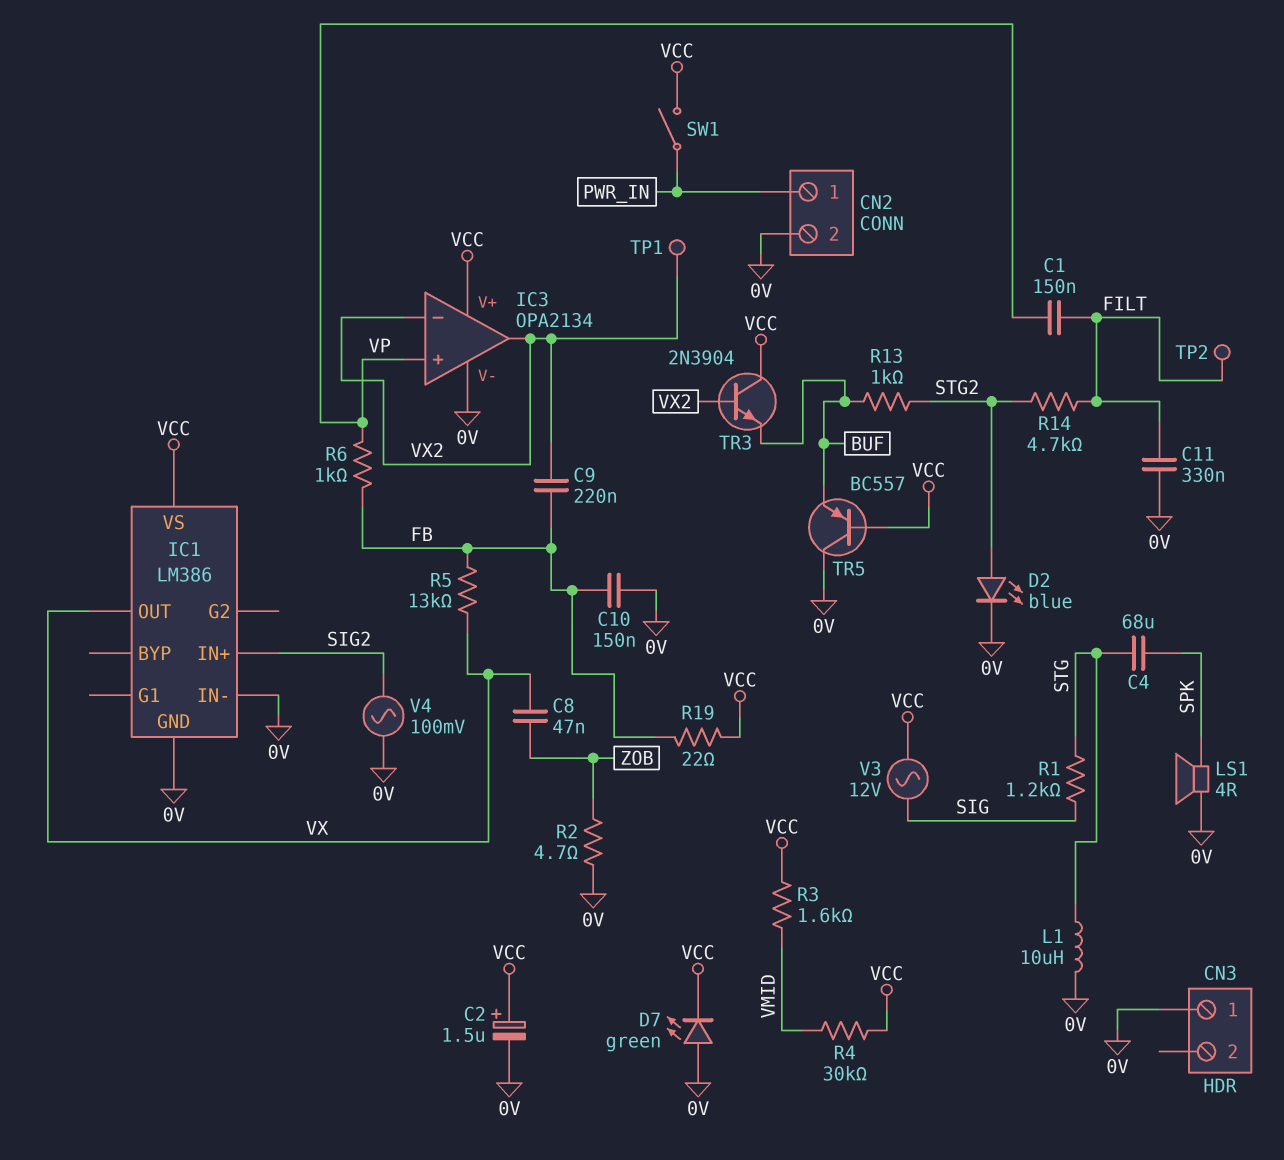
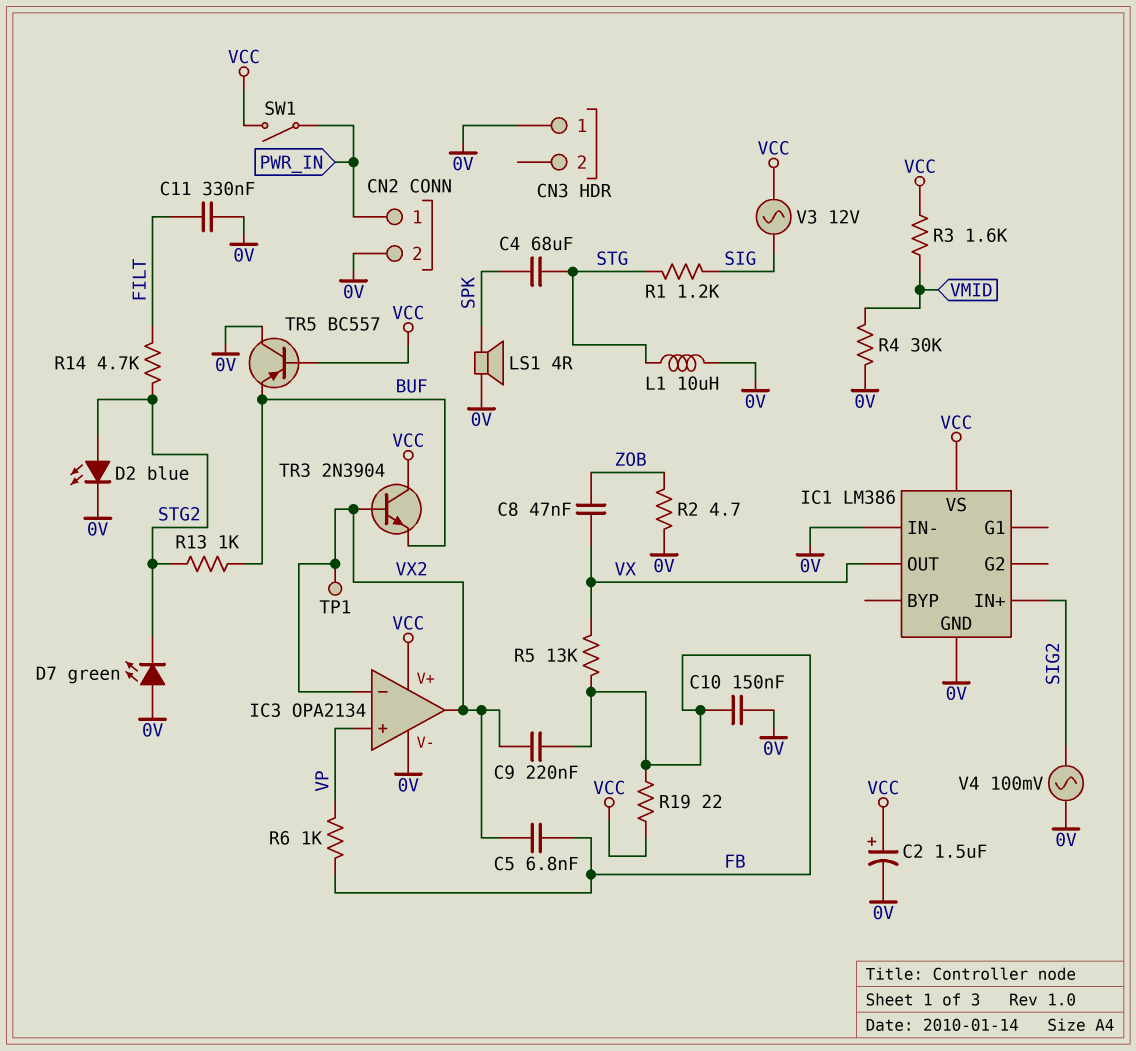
C1: 150nF (FILT, VP) -> none
C5: none -> 6.8nF (FB, VX2)
D7: LED green (A 0V, K VCC) -> LED green (A 0V, K STG2)
R4: 30k (VCC, VMID) -> 30k (0V, VMID)
TP2: test point (FILT) -> none

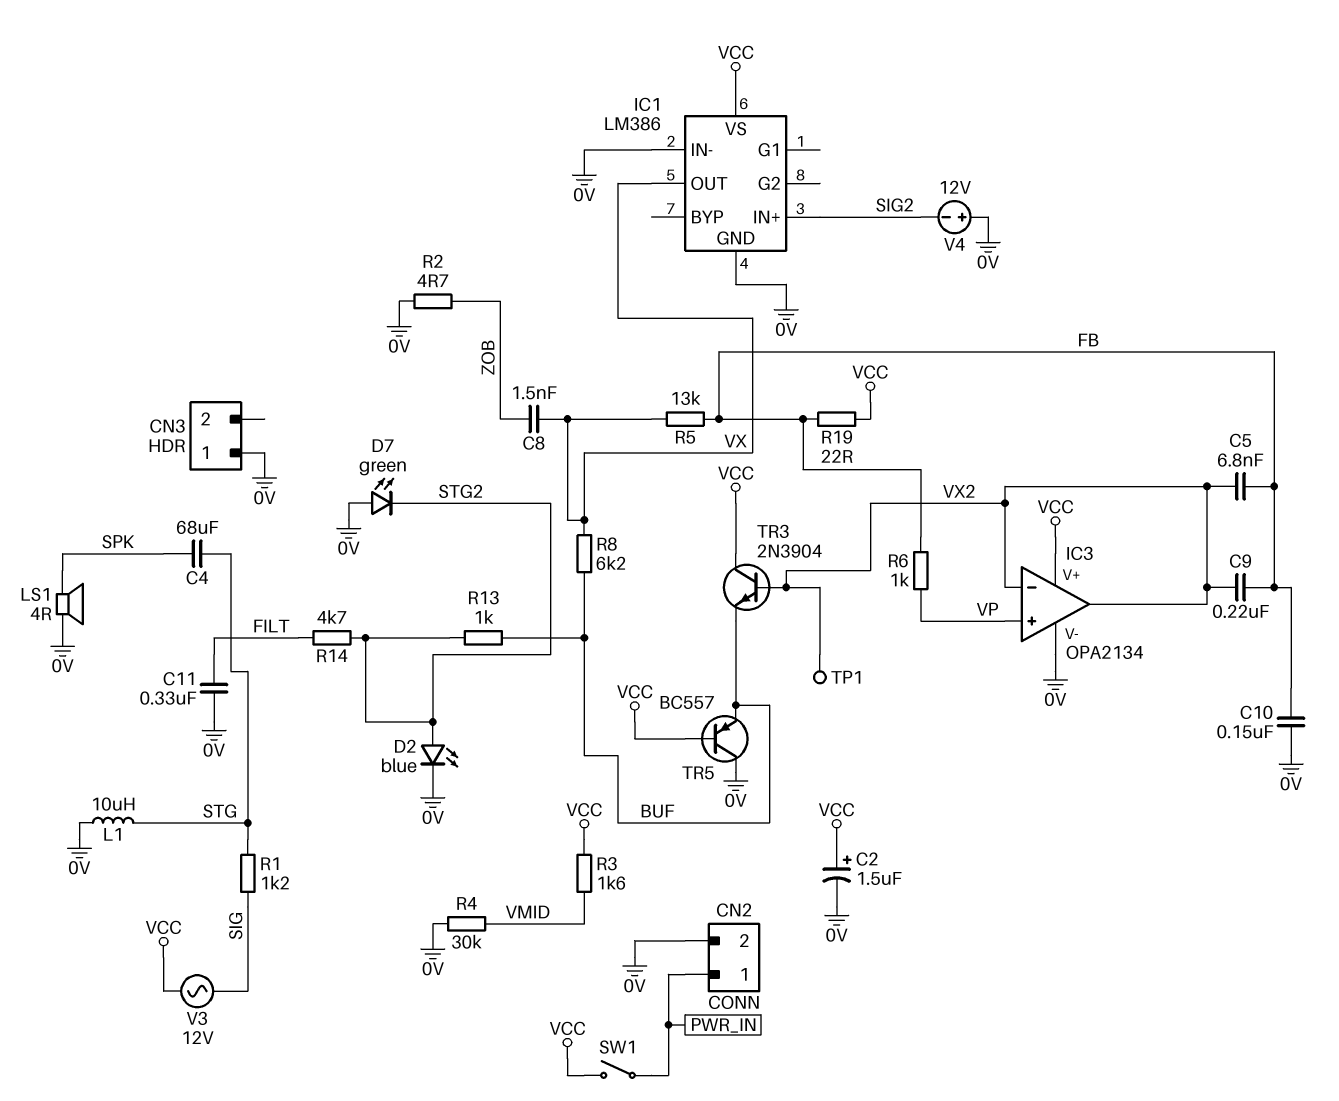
C8: 47nF (VX, ZOB) -> 1.5nF (VX, ZOB)
R8: none -> 6.2k (BUF, VX)
V4: AC 100mV (0V, SIG2) -> 12V (plus 0V, minus SIG2)

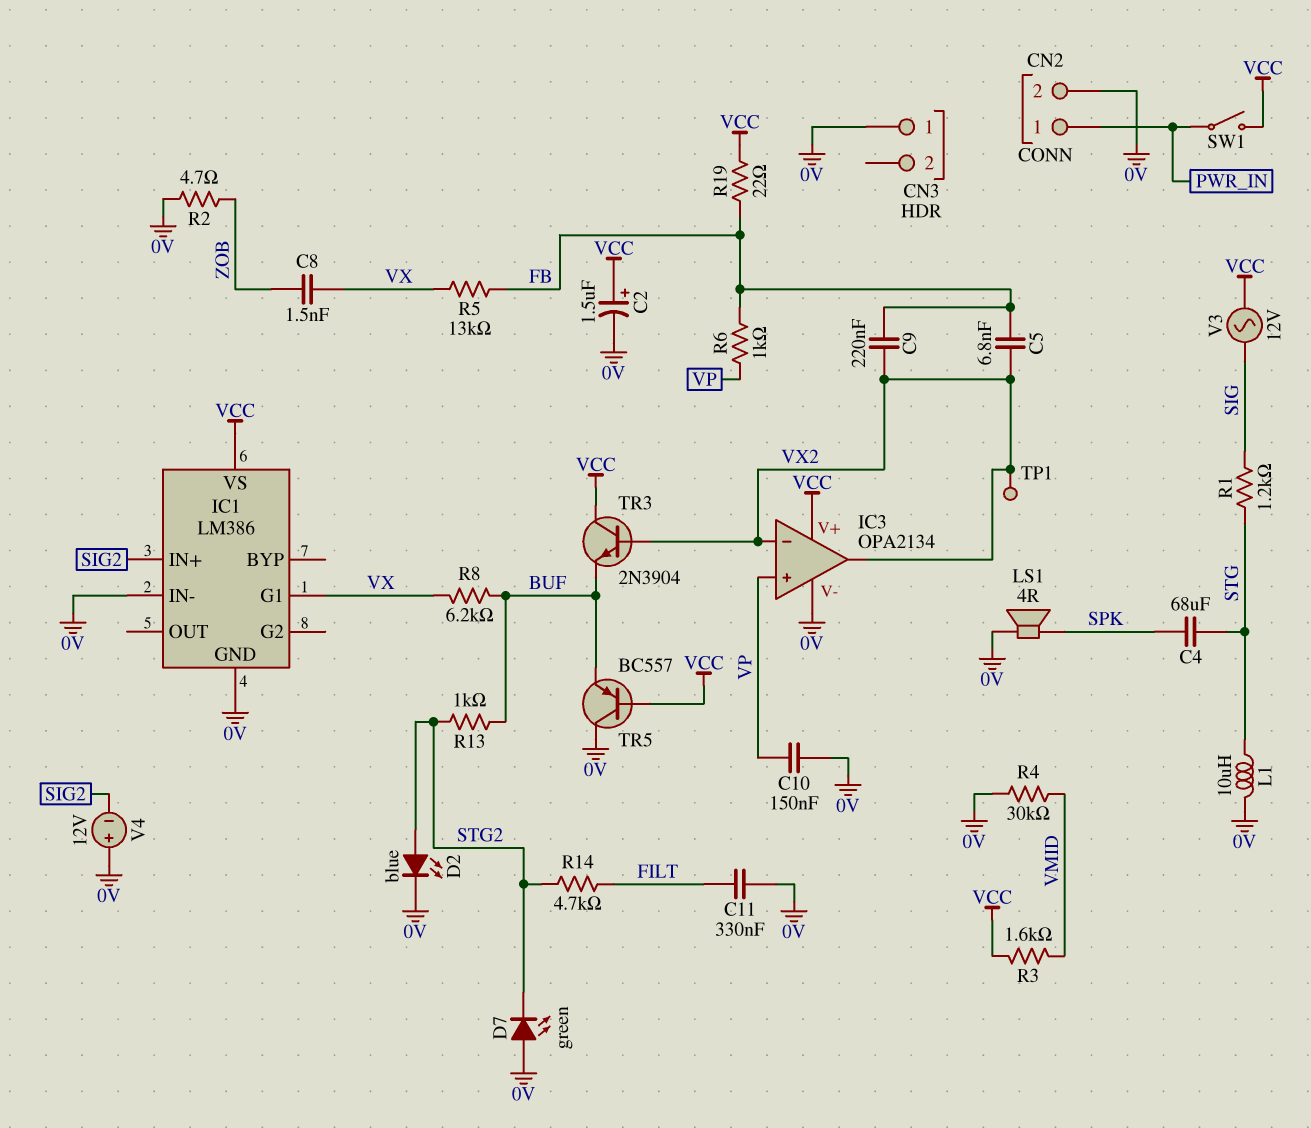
C10: 150nF (0V, FB) -> 150nF (0V, VP)
IC1 pin G1: none -> VX
IC1 pin OUT: VX -> none

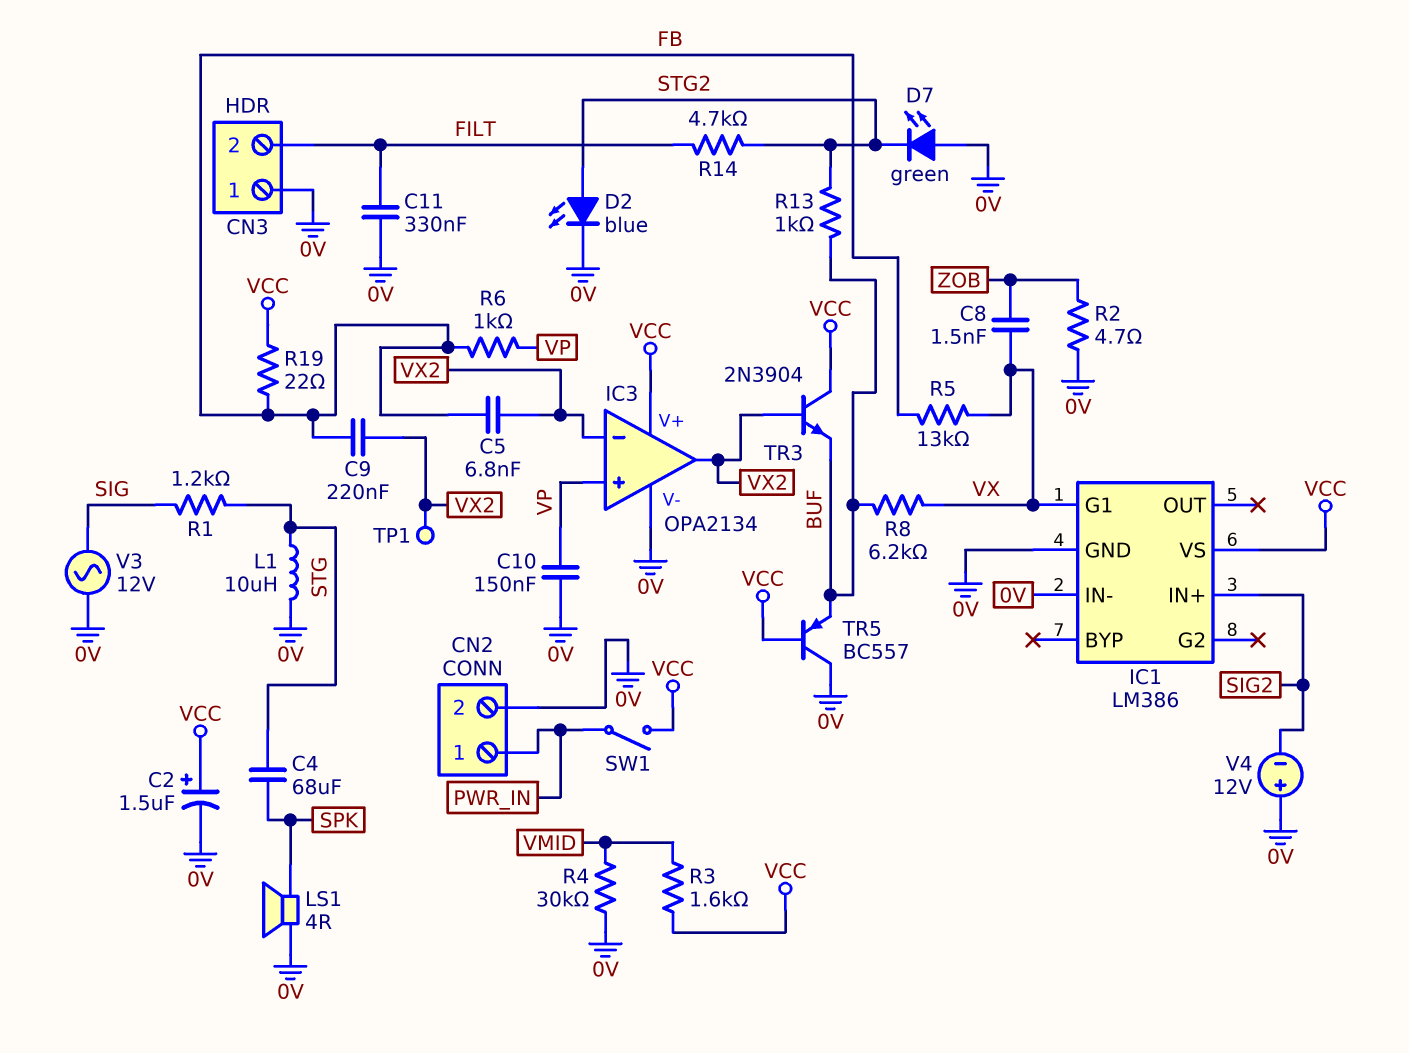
CN3 pin 2: none -> FILT
V3: AC 12V (SIG, VCC) -> AC 12V (0V, SIG)

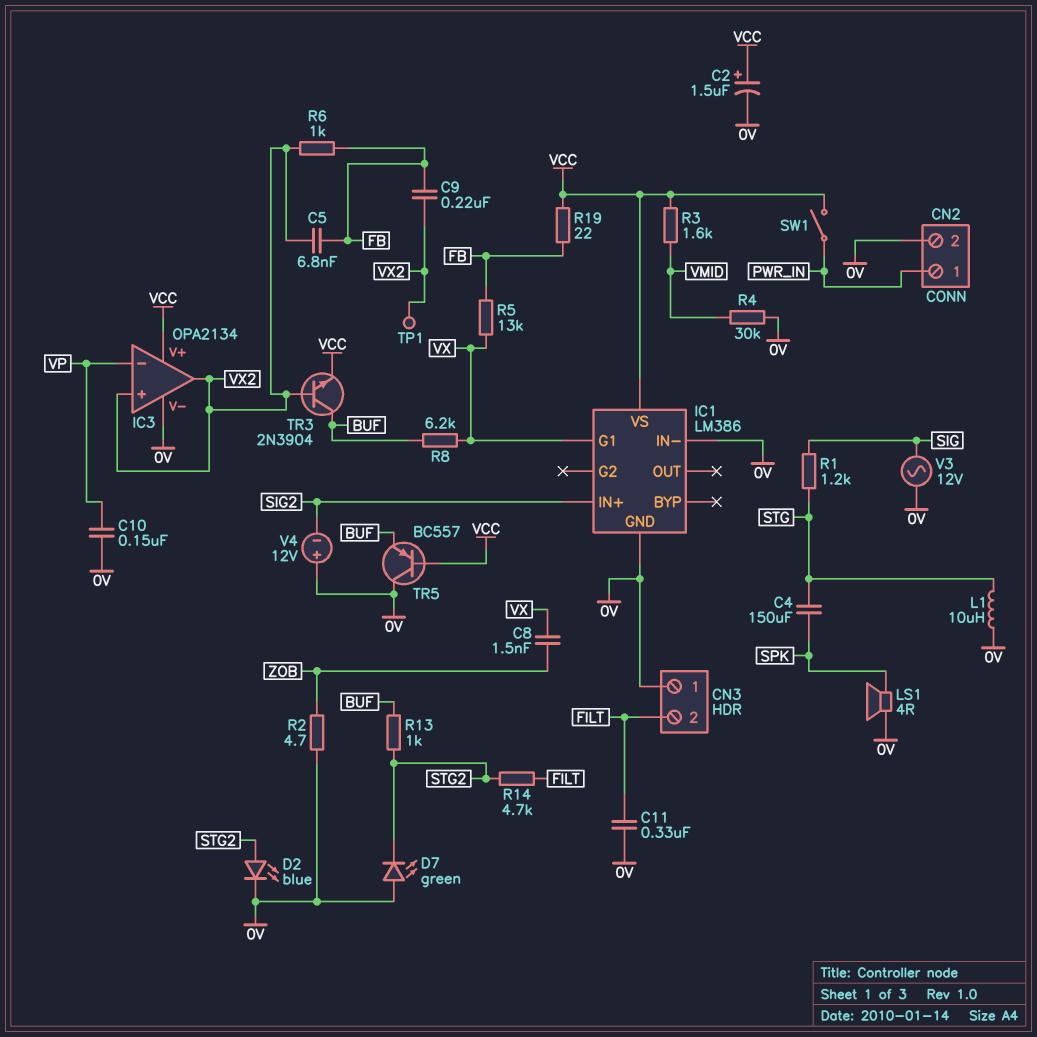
C4: 68uF (SPK, STG) -> 150uF (SPK, STG)
IC3 pin in+: VP -> VX2
IC3 pin in-: VX2 -> VP
R6: 1k (FB, VP) -> 1k (FB, VX2)
TR3: NPN 2N3904 (B VX2, C VCC, E BUF) -> NPN 2N3904 (B VX2, C BUF, E VCC)

